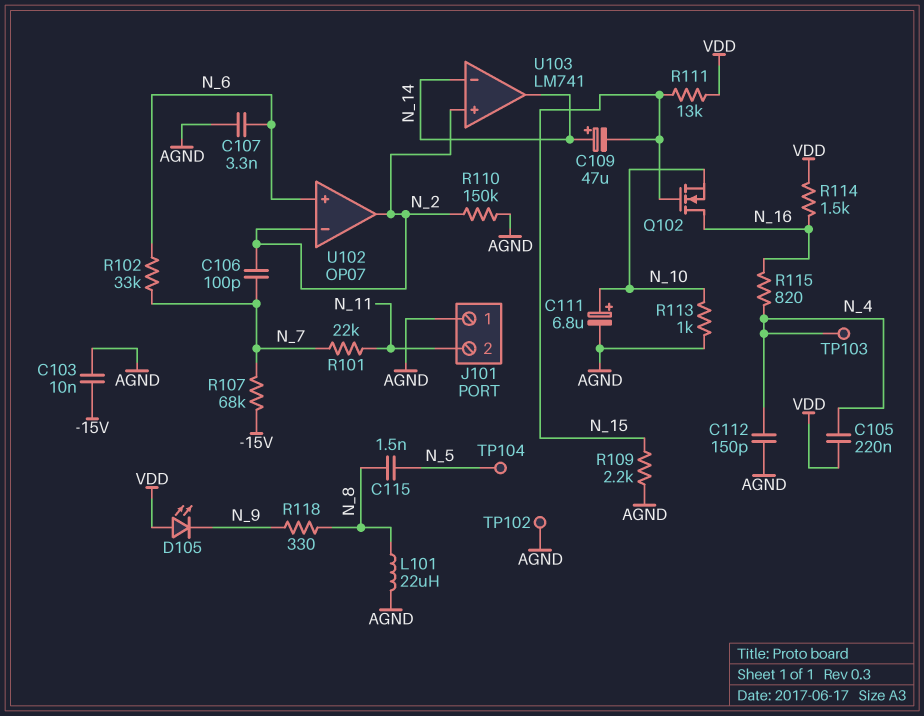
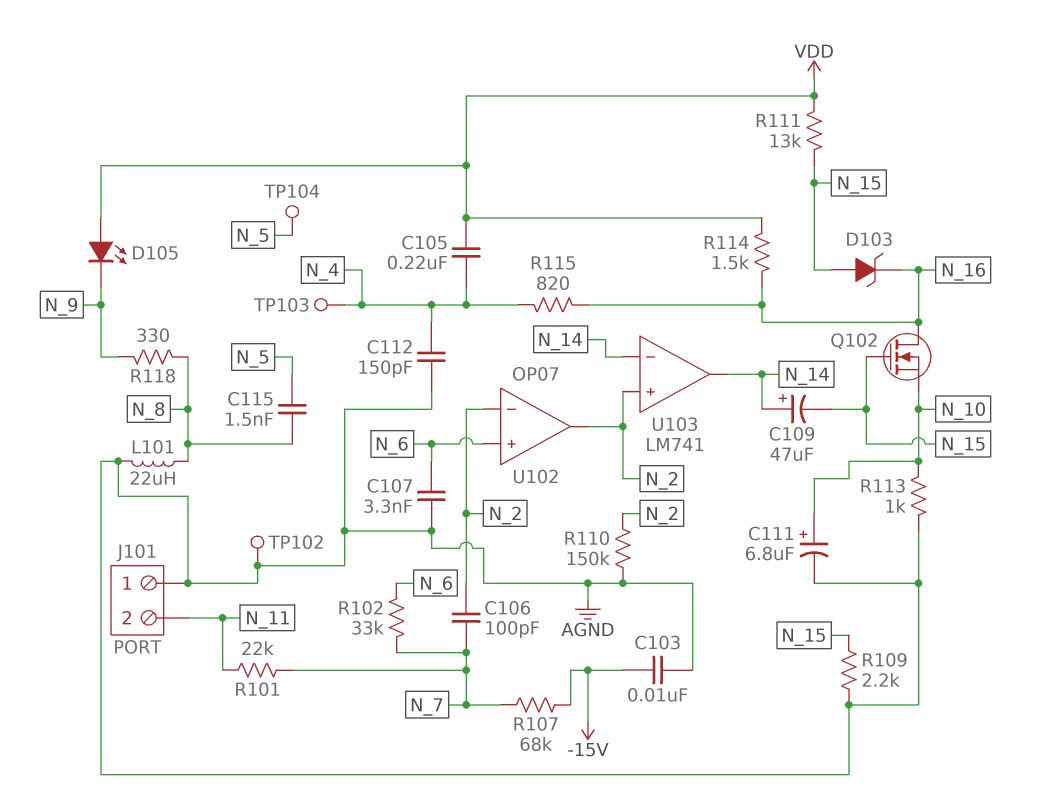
D103: none -> zener (A N_15, K N_16)

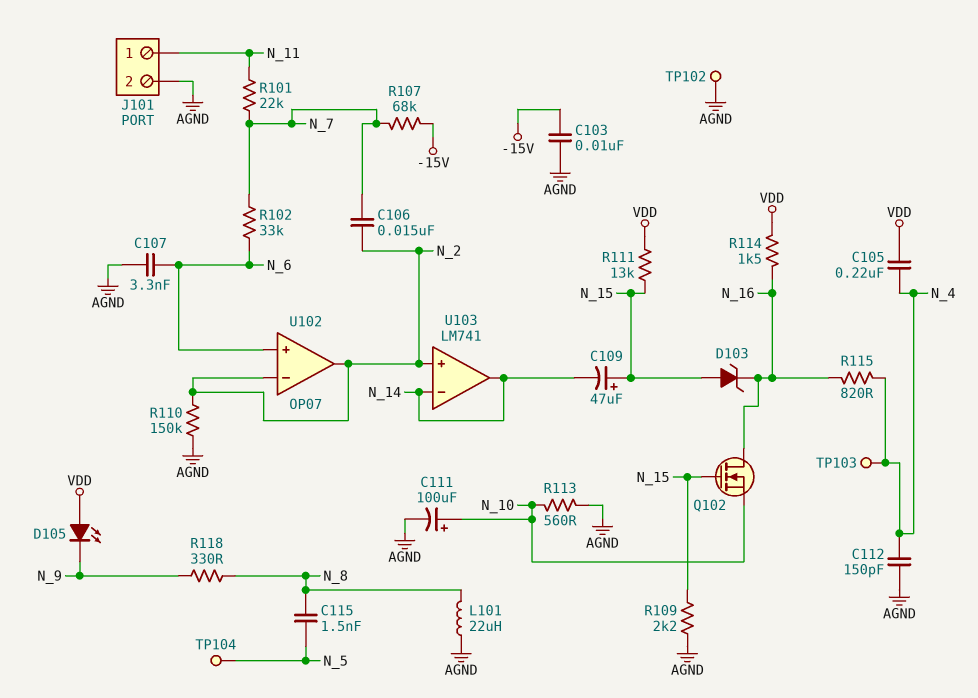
C106: 100pF (N_2, N_7) -> 15nF (N_2, N_7)
C109: 47uF (plus N_14, minus N_15) -> 47uF (plus N_15, minus N_14)
C111: 6.8uF (plus N_10, minus AGND) -> 100uF (plus N_10, minus AGND)
J101 pin 1: AGND -> N_11
J101 pin 2: N_11 -> AGND
R113: 1k (AGND, N_10) -> 560 (AGND, N_10)

